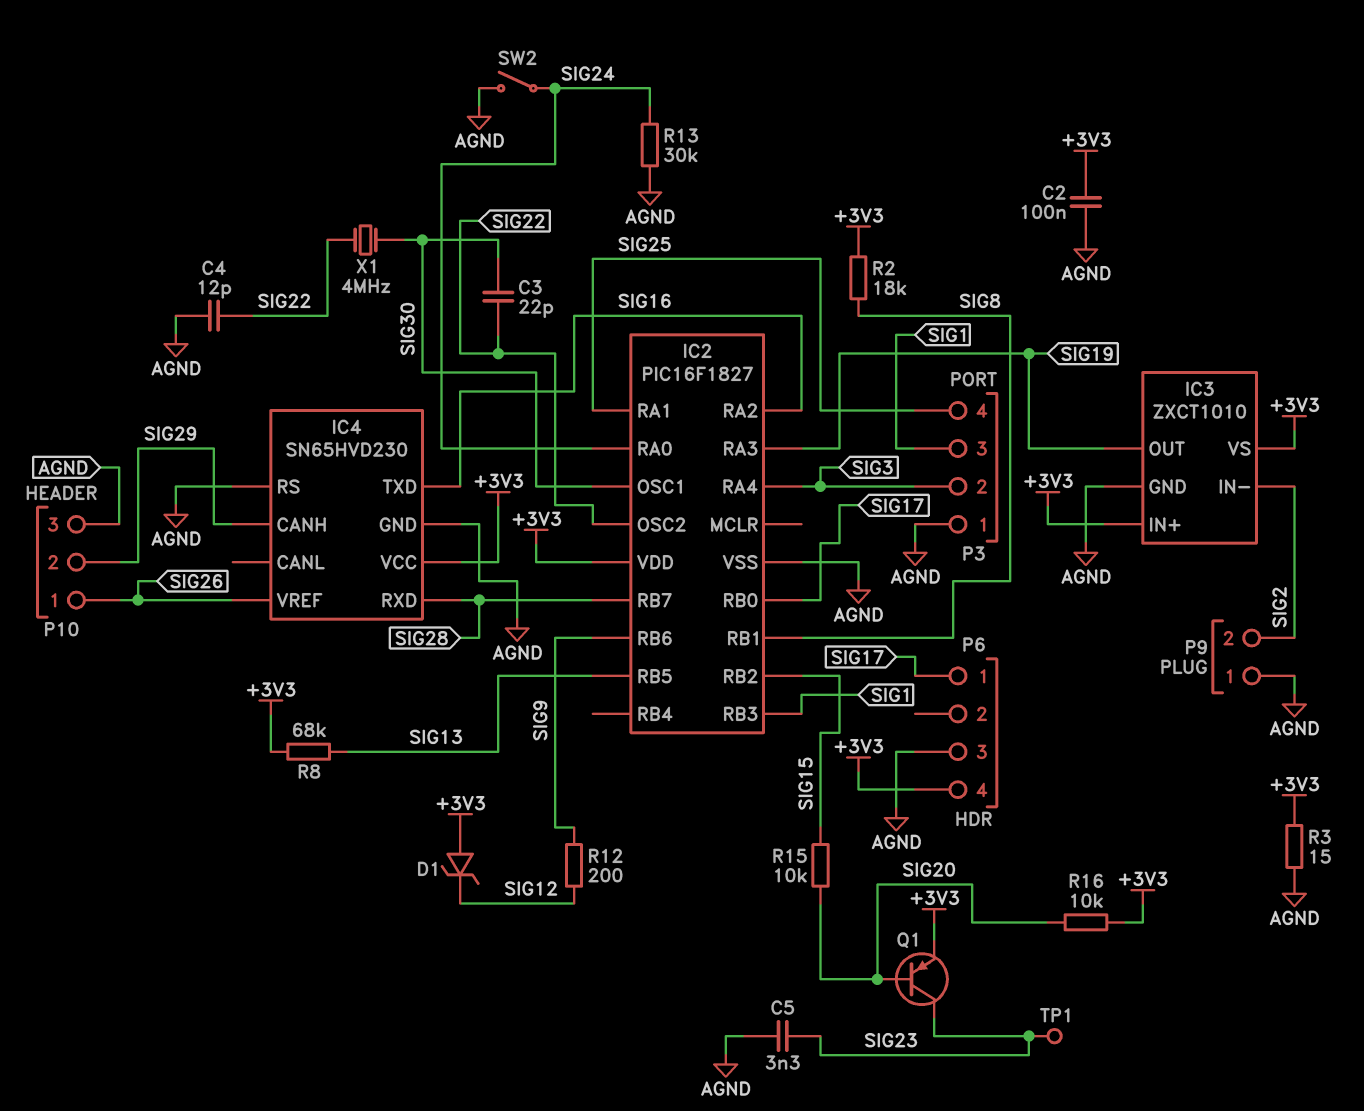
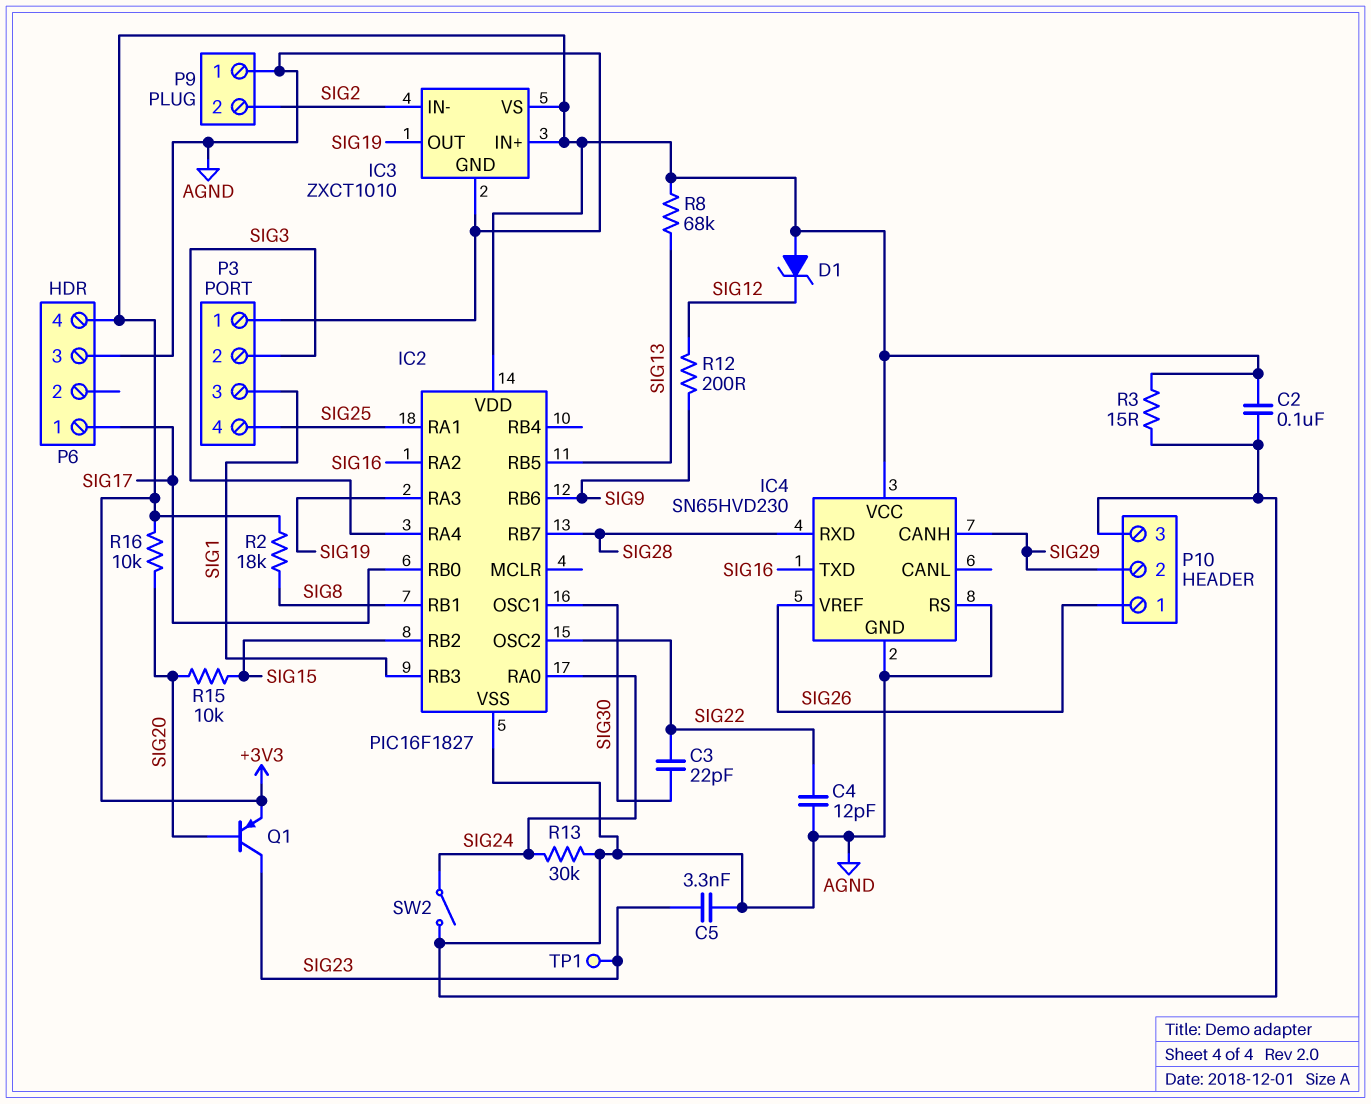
X1: 4MHz (SIG22, SIG30) -> none

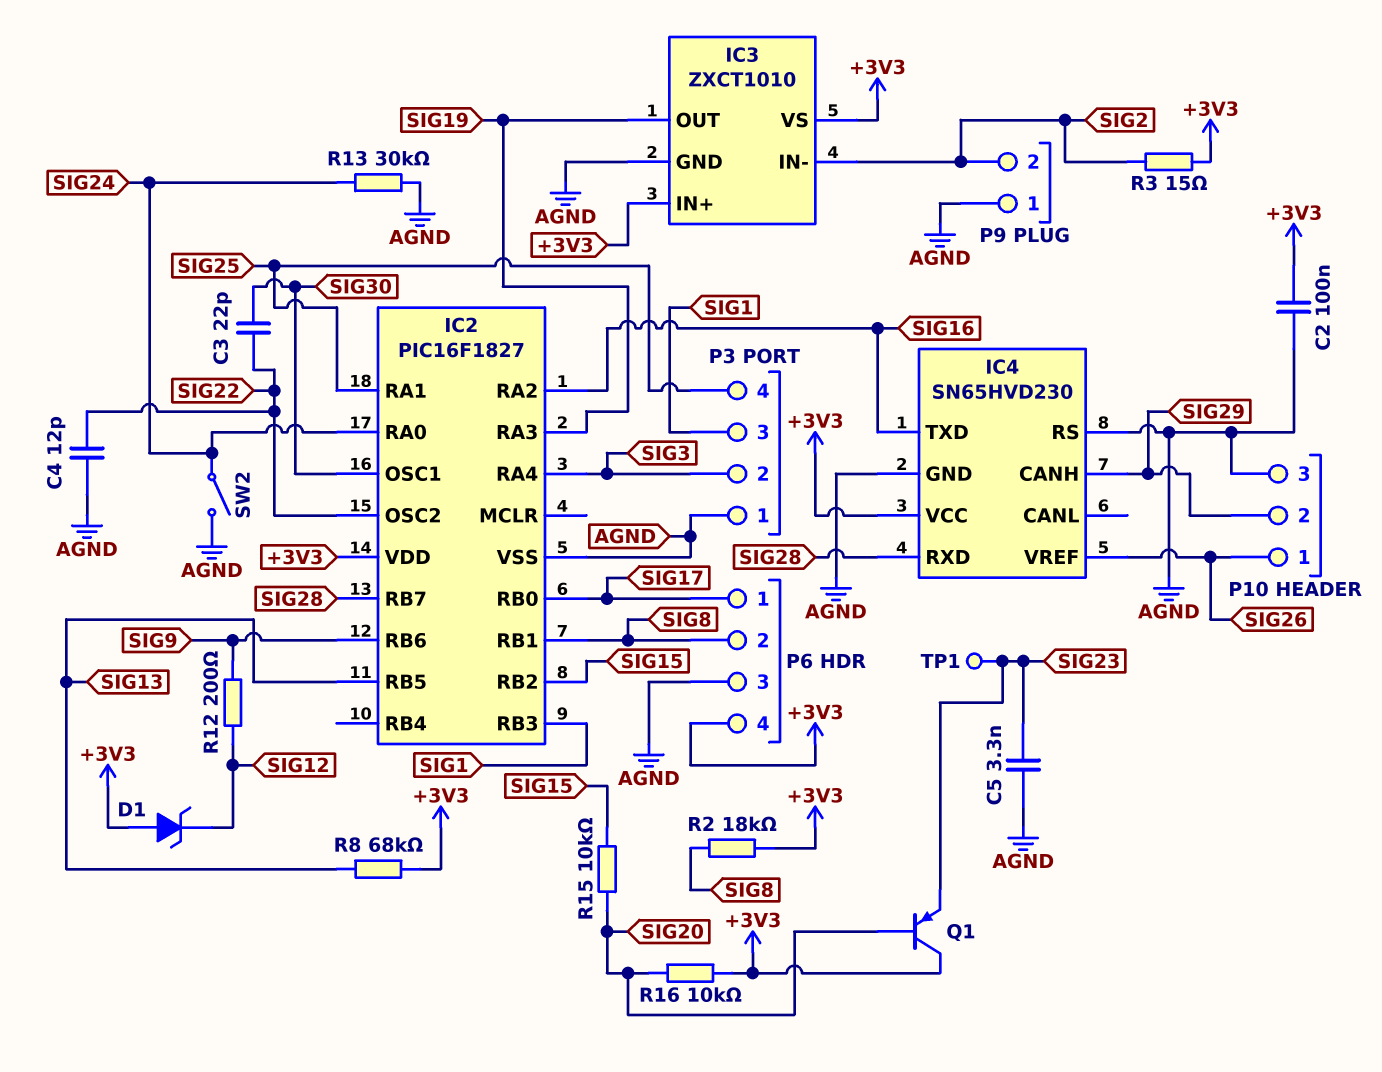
P6 pin 2: none -> SIG8
Q1: PNP (B SIG20, C SIG23, E +3V3) -> PNP (B SIG20, C +3V3, E SIG23)
R3: 15 (+3V3, AGND) -> 15 (+3V3, SIG2)

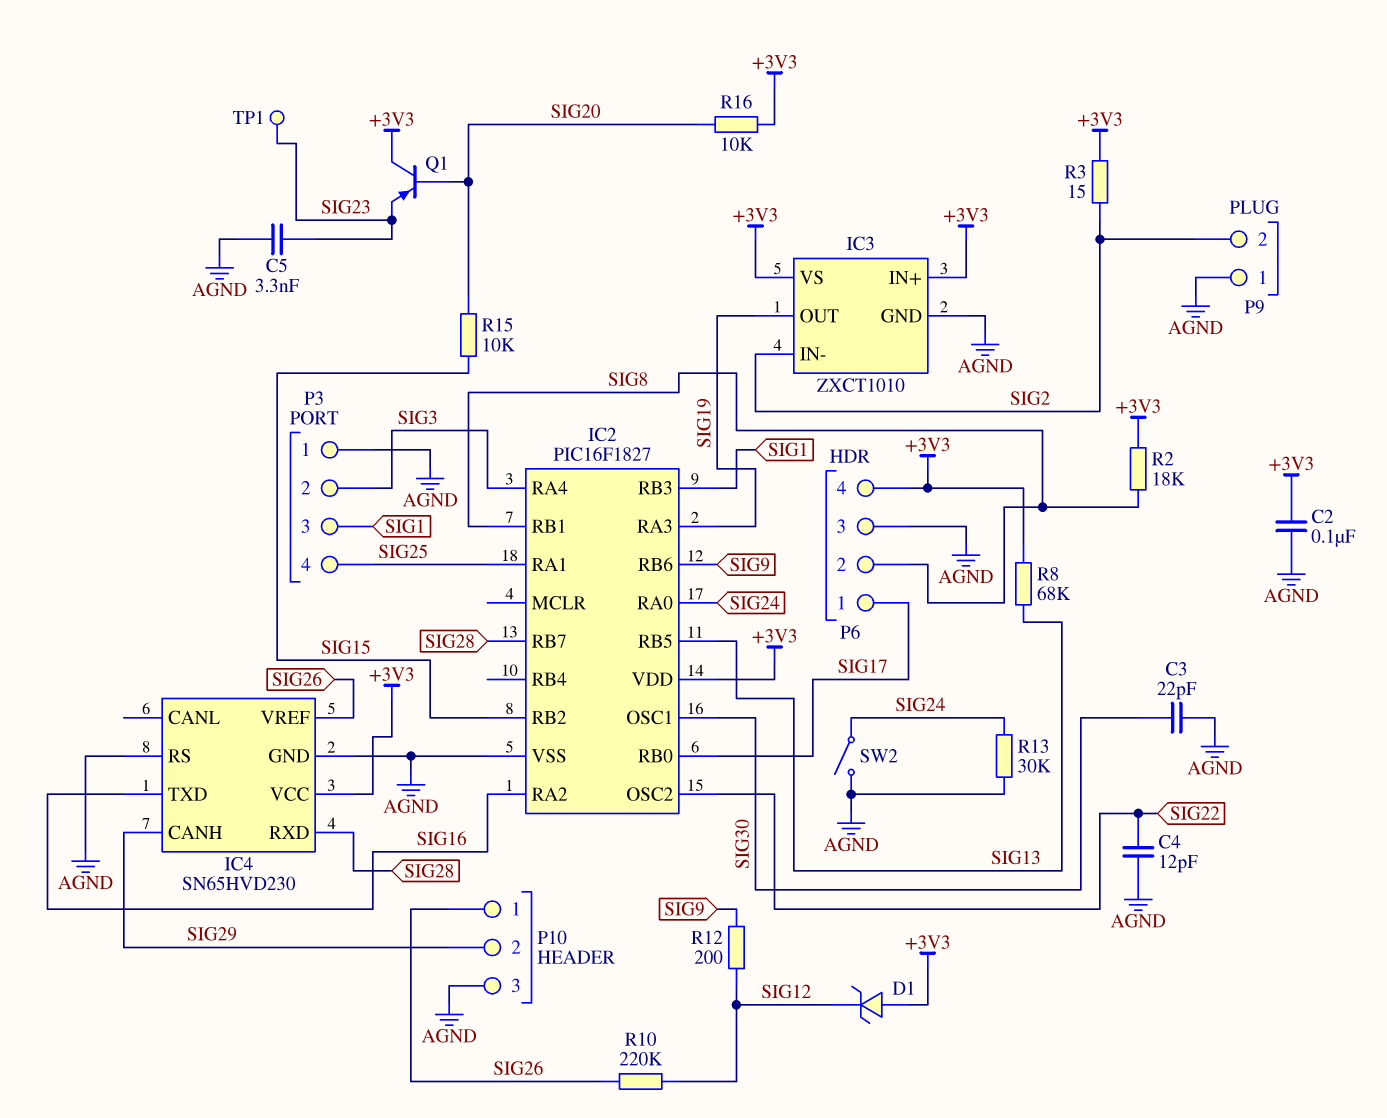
C3: 22pF (SIG22, SIG30) -> 22pF (AGND, SIG30)
R10: none -> 220k (SIG12, SIG26)

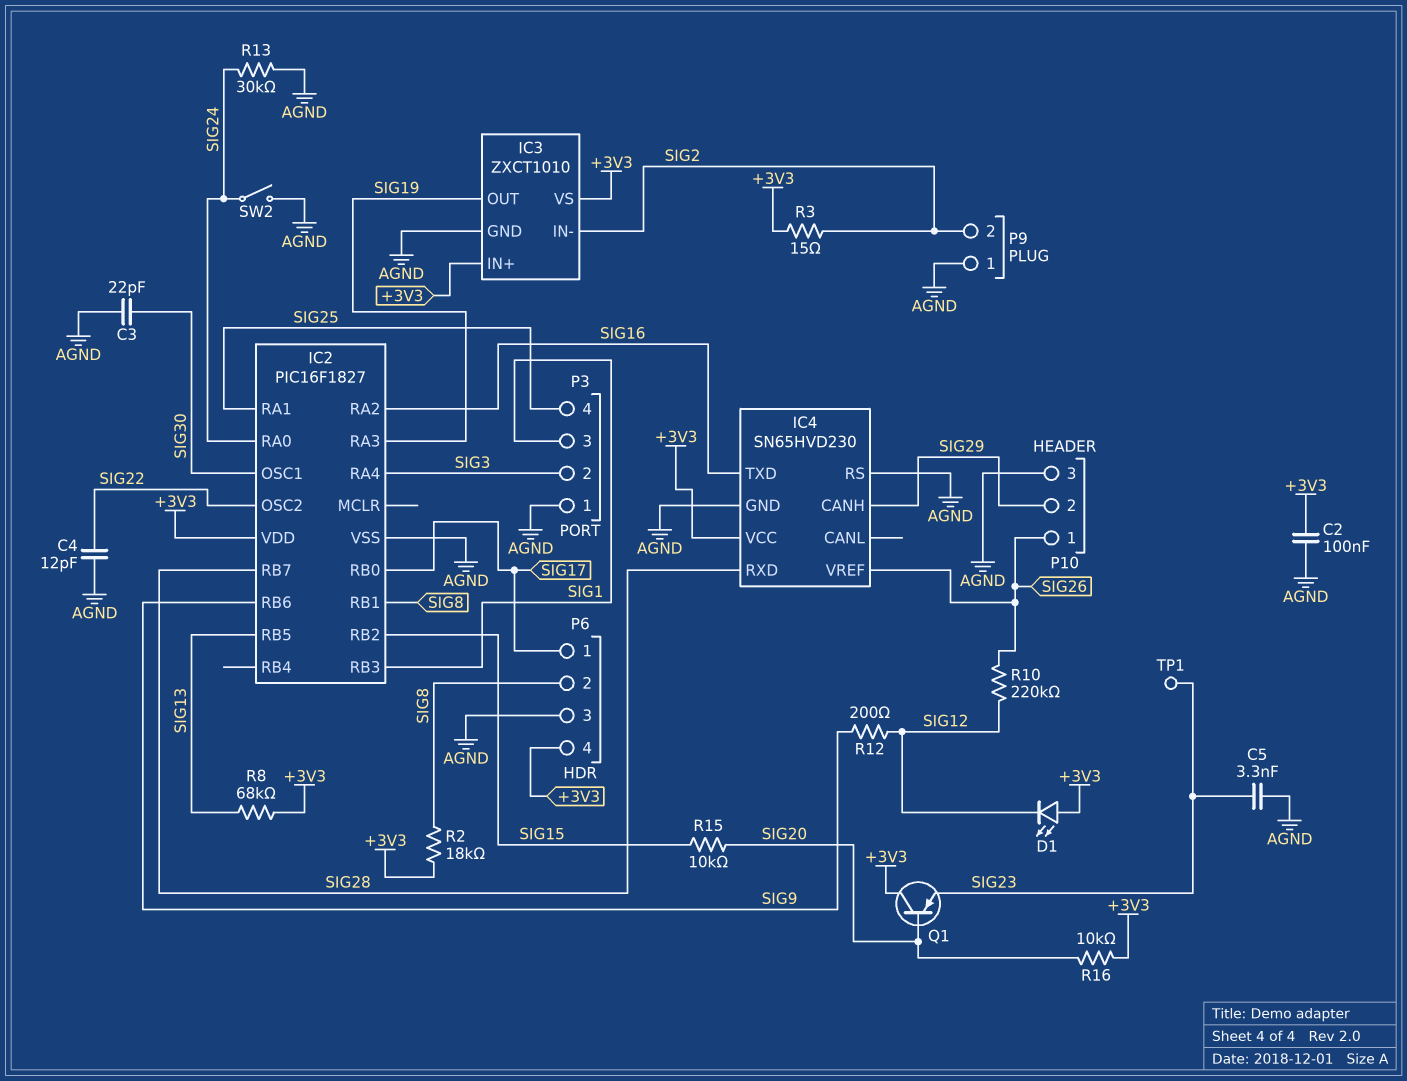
D1: zener (A +3V3, K SIG12) -> LED (A +3V3, K SIG12)

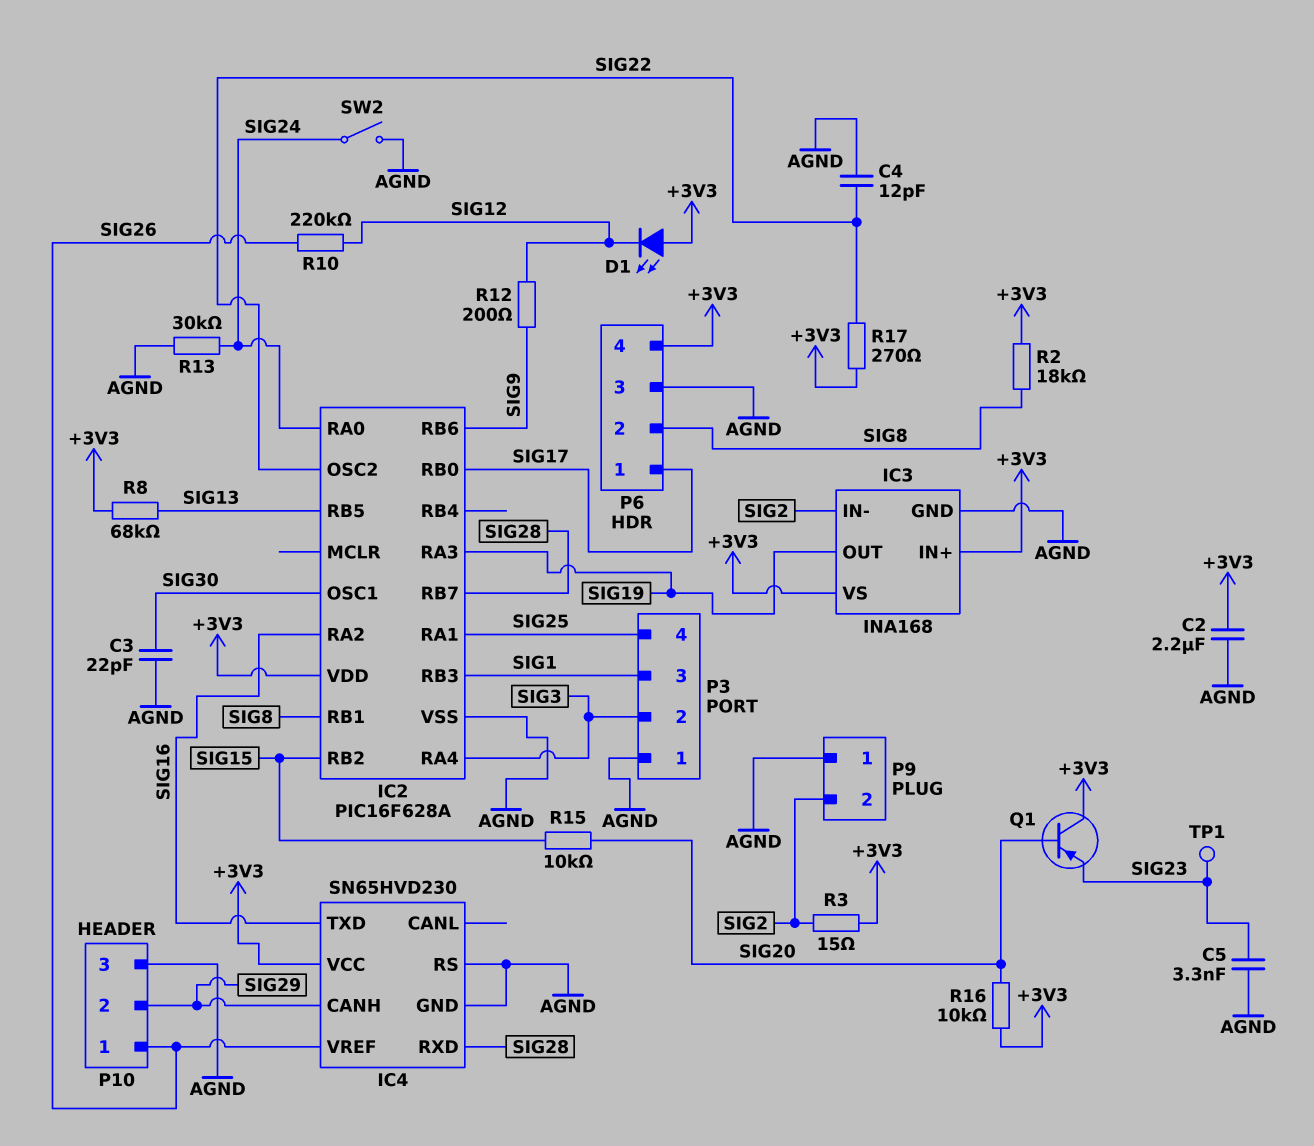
C2: 100nF (+3V3, AGND) -> 2.2uF (+3V3, AGND)
IC2: PIC16F1827 -> PIC16F628A
IC3: ZXCT1010 -> INA168
R17: none -> 270 (+3V3, SIG22)

